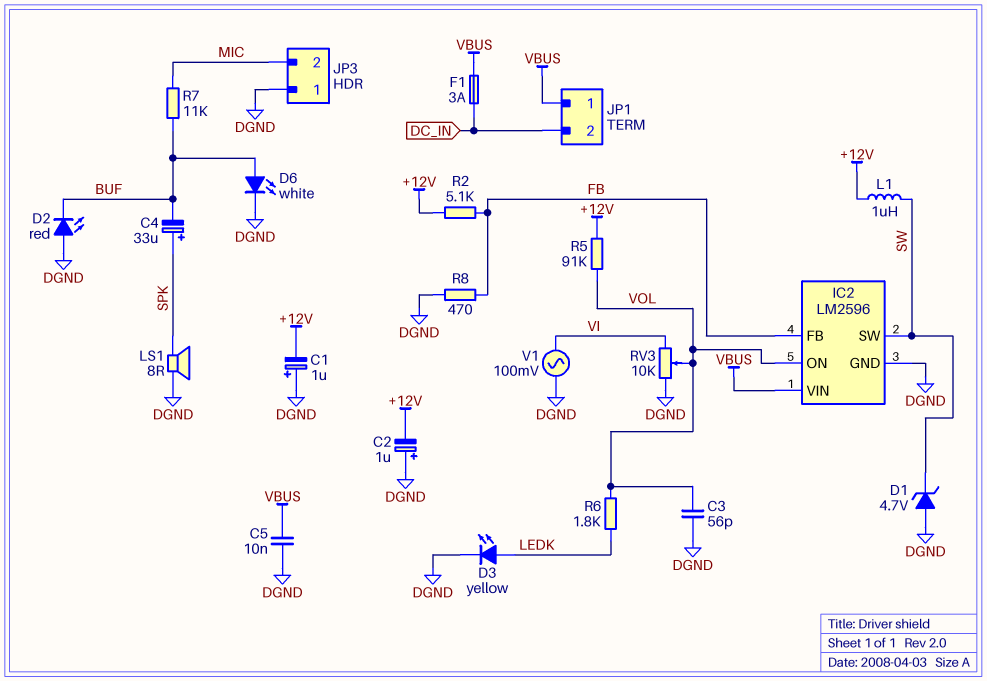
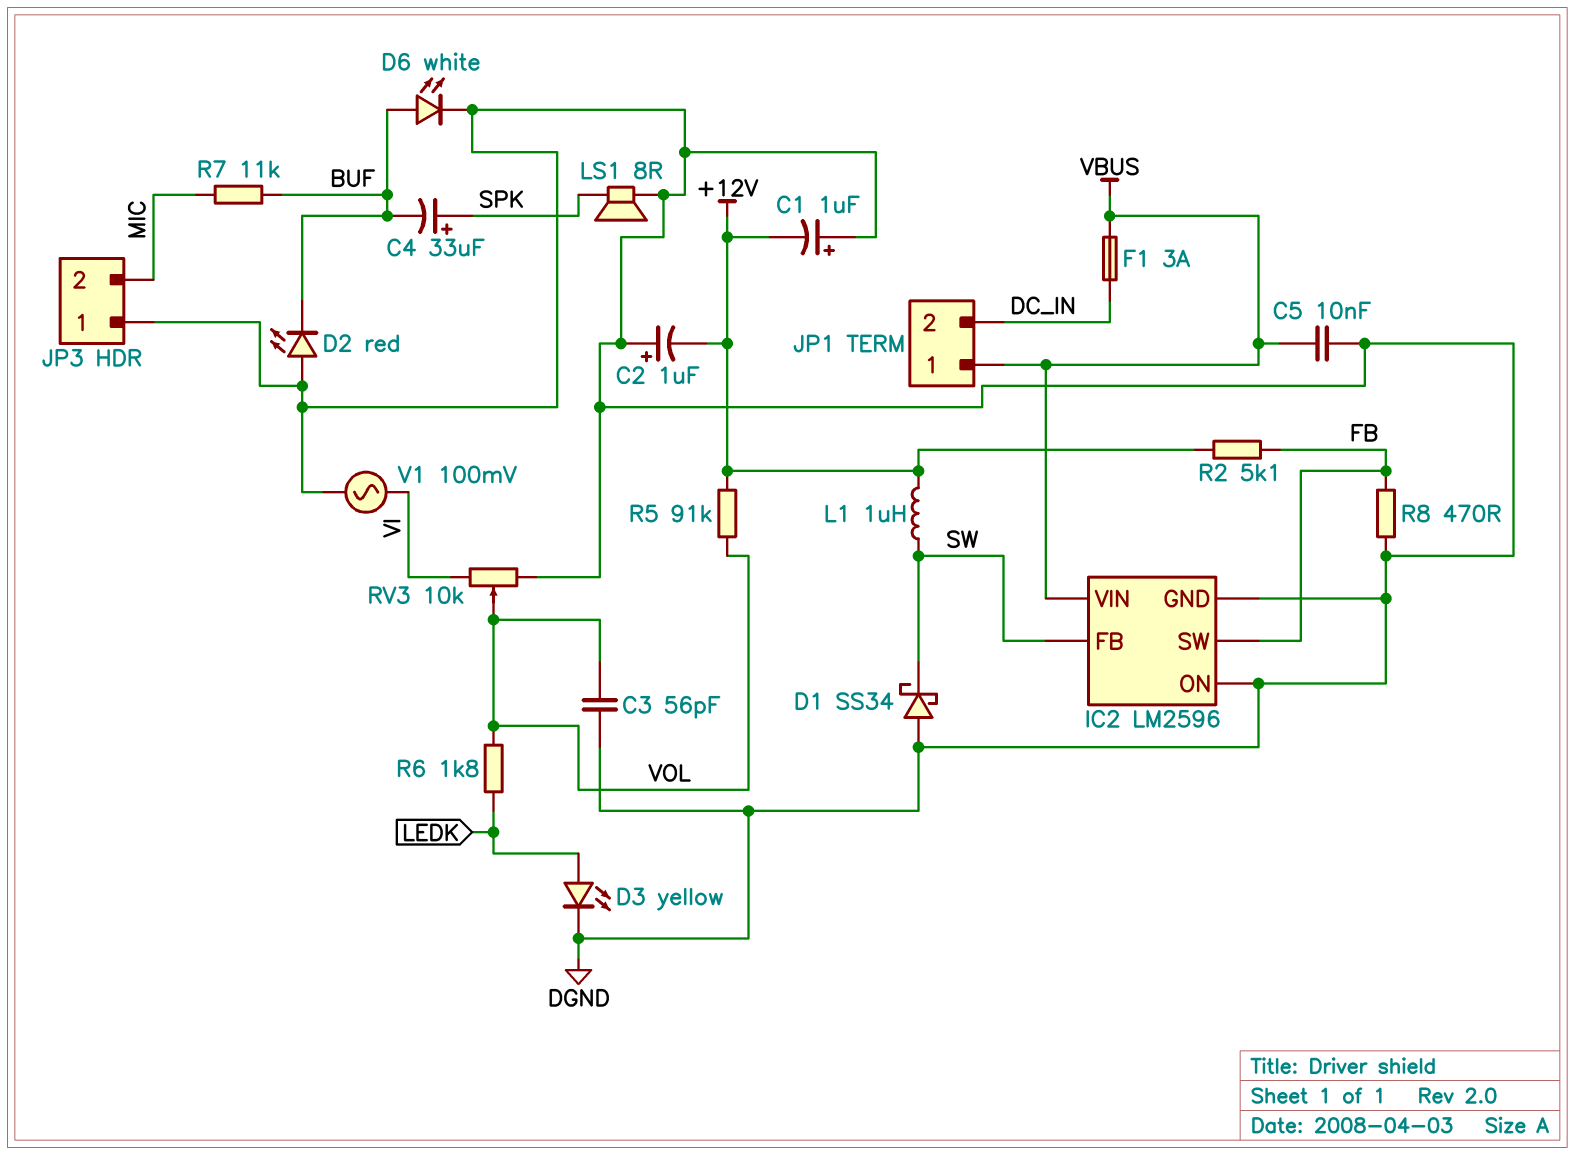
D1: zener 4.7V (A DGND, K SW) -> schottky SS34 (A DGND, K SW)
IC2 pin FB: FB -> SW
IC2 pin ON: VOL -> DGND
IC2 pin SW: SW -> FB

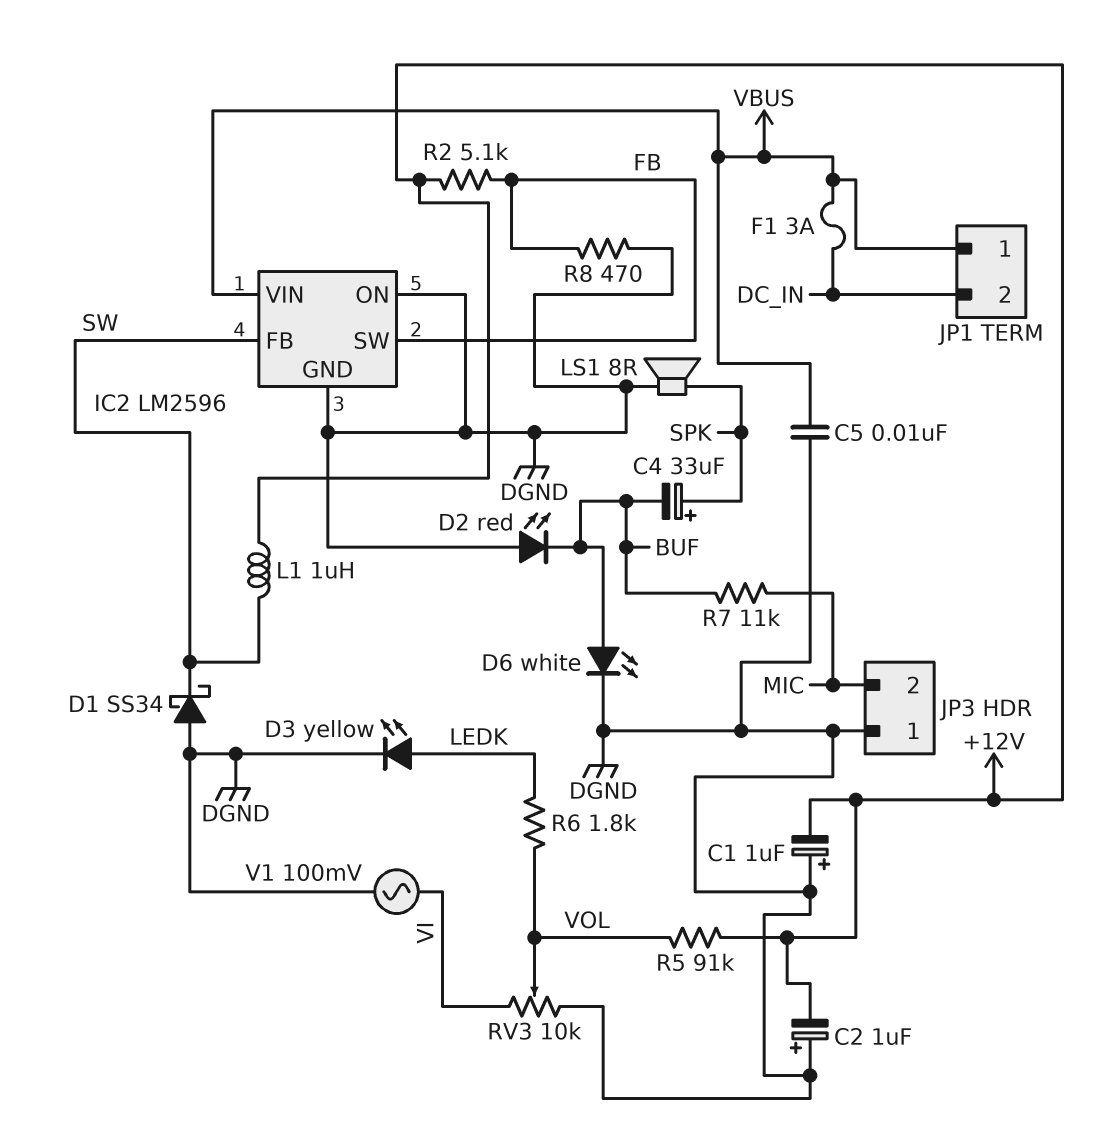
C3: 56pF (DGND, VOL) -> none

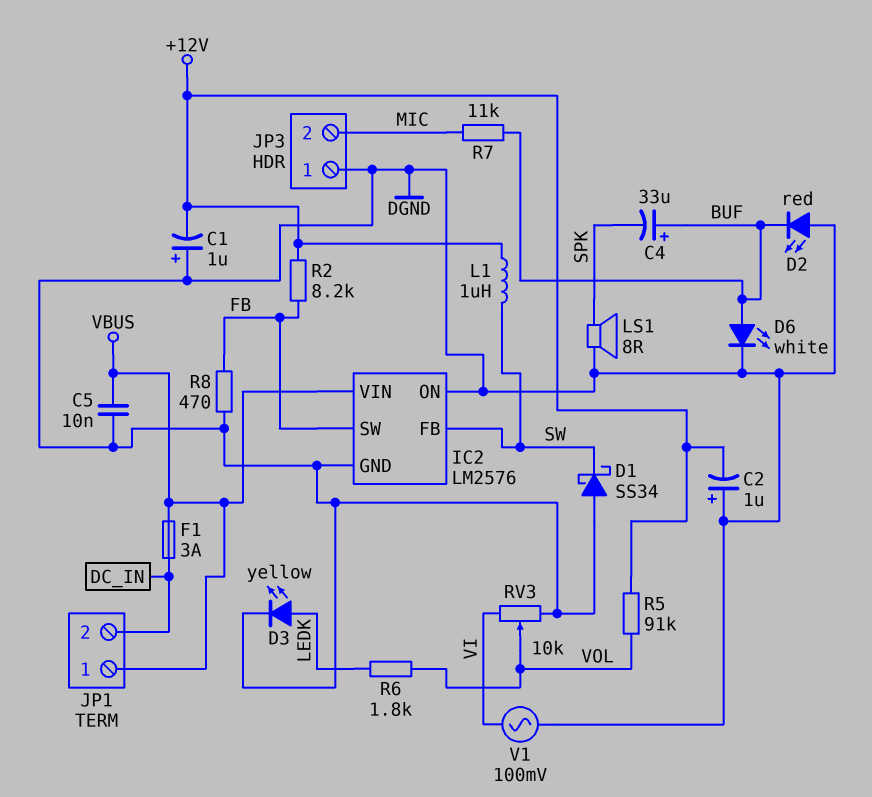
C4: 33uF (plus SPK, minus BUF) -> 33uF (plus BUF, minus SPK)
IC2: LM2596 -> LM2576
R2: 5.1k (+12V, FB) -> 8.2k (+12V, FB)

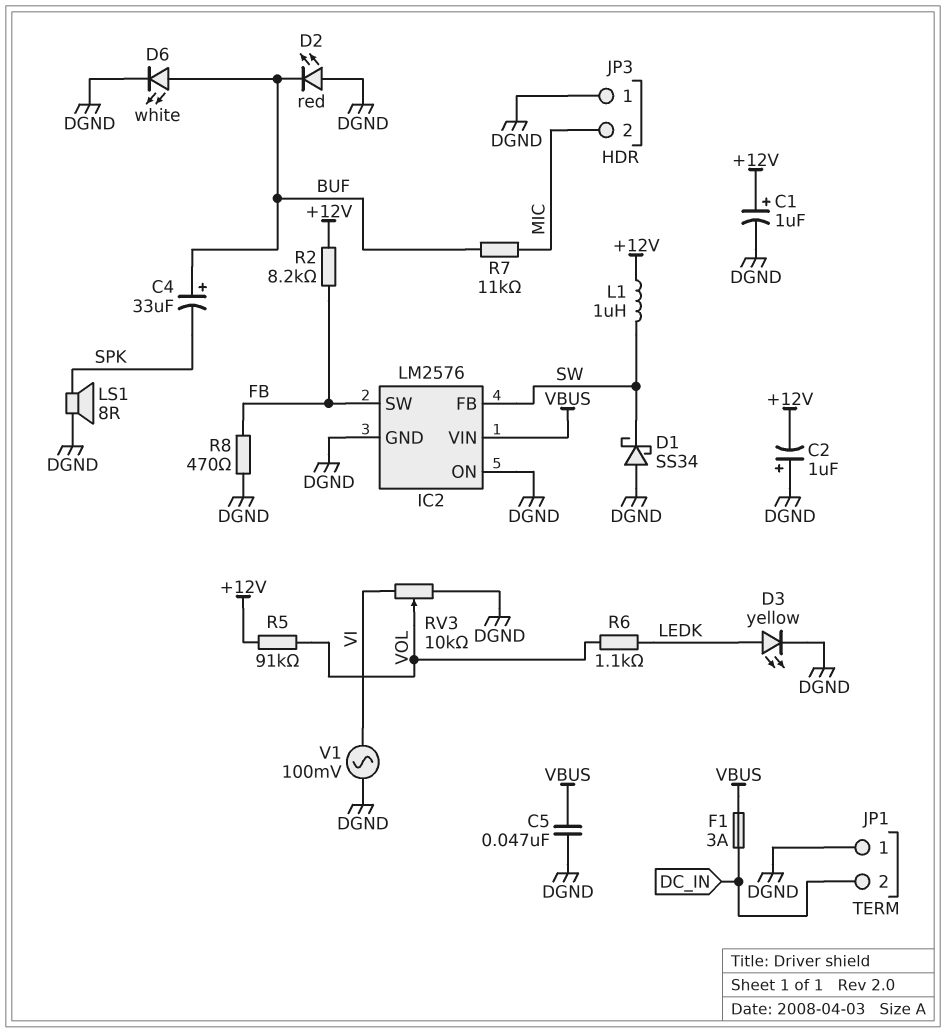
C1: 1uF (plus DGND, minus +12V) -> 1uF (plus +12V, minus DGND)
C5: 10nF (DGND, VBUS) -> 47nF (DGND, VBUS)
JP1 pin 1: VBUS -> DGND
R6: 1.8k (LEDK, VOL) -> 1.1k (LEDK, VOL)

